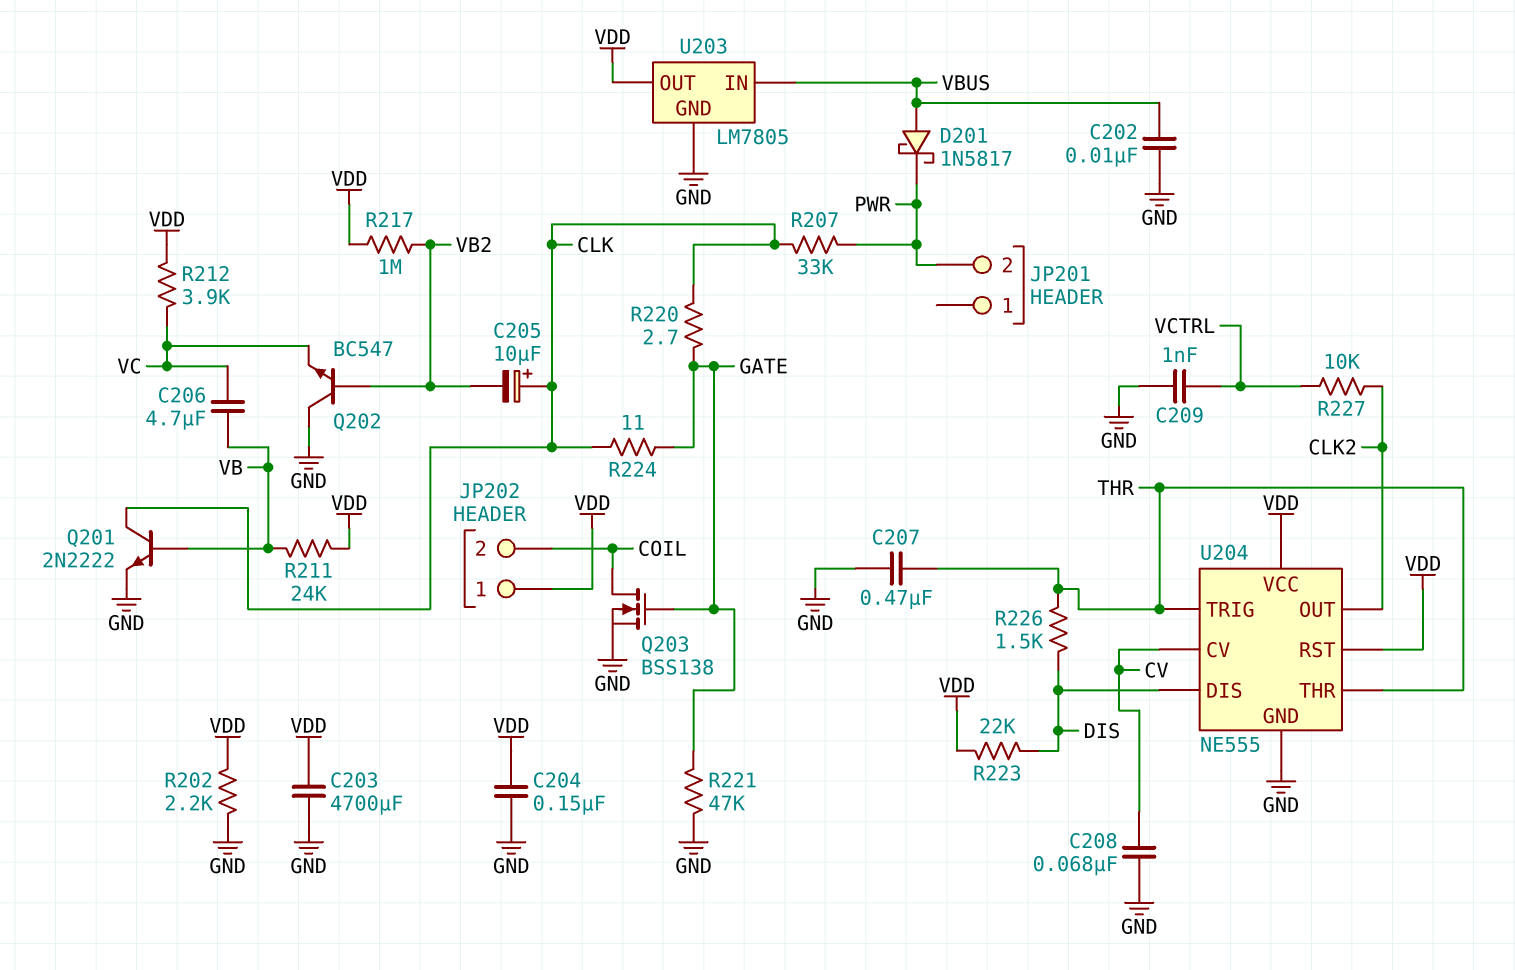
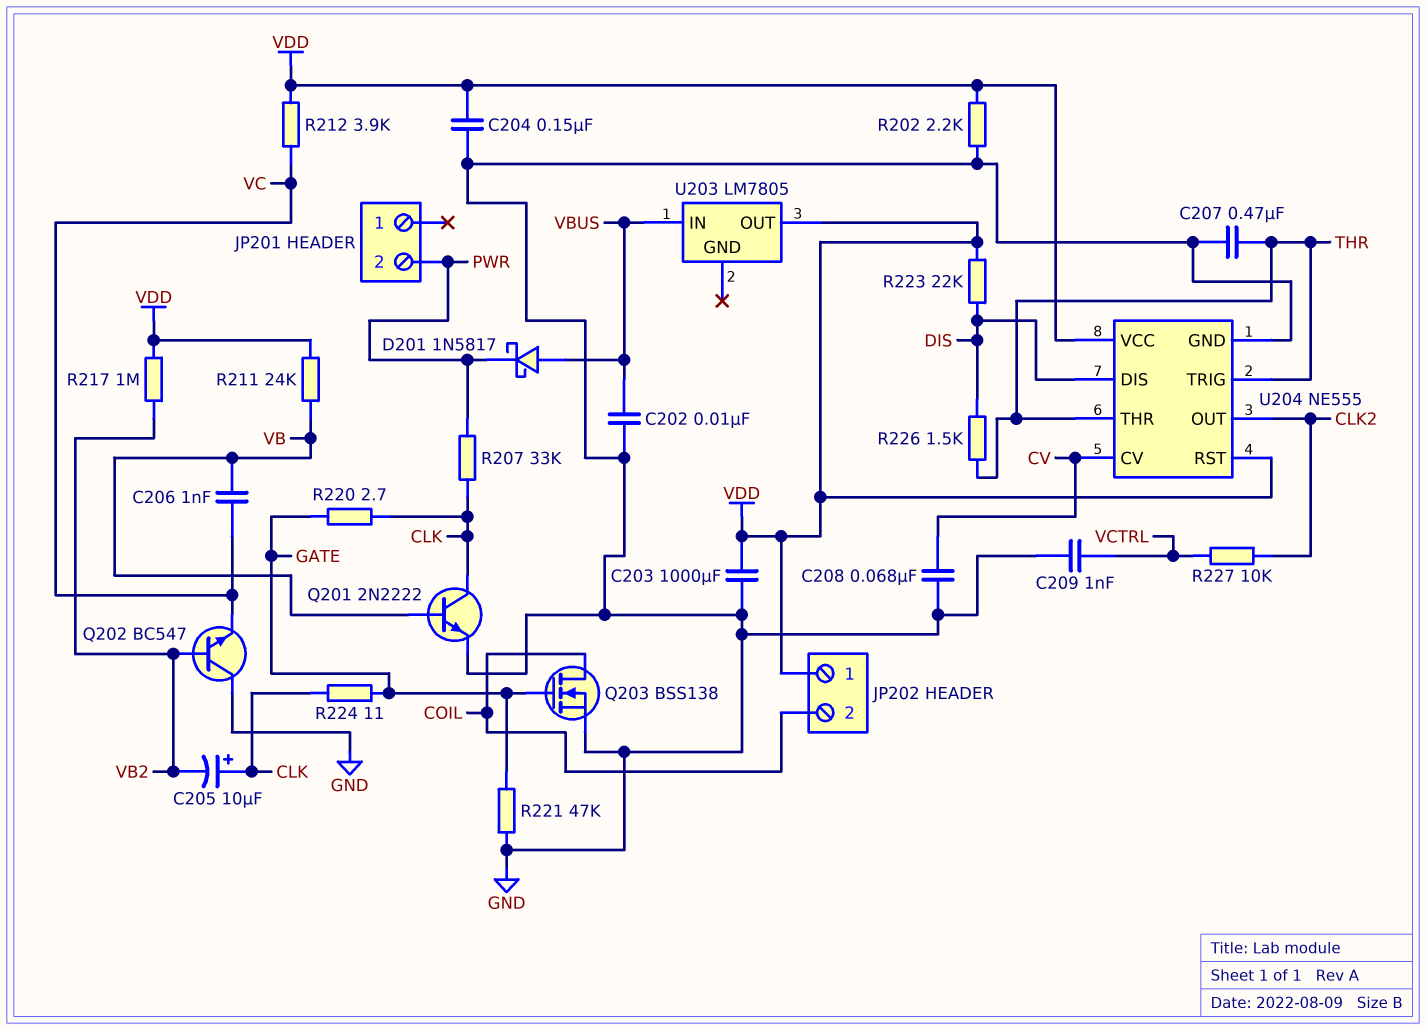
C203: 4700uF (GND, VDD) -> 1000uF (GND, VDD)
C206: 4.7uF (VB, VC) -> 1nF (VB, VC)
U203 pin GND: GND -> none

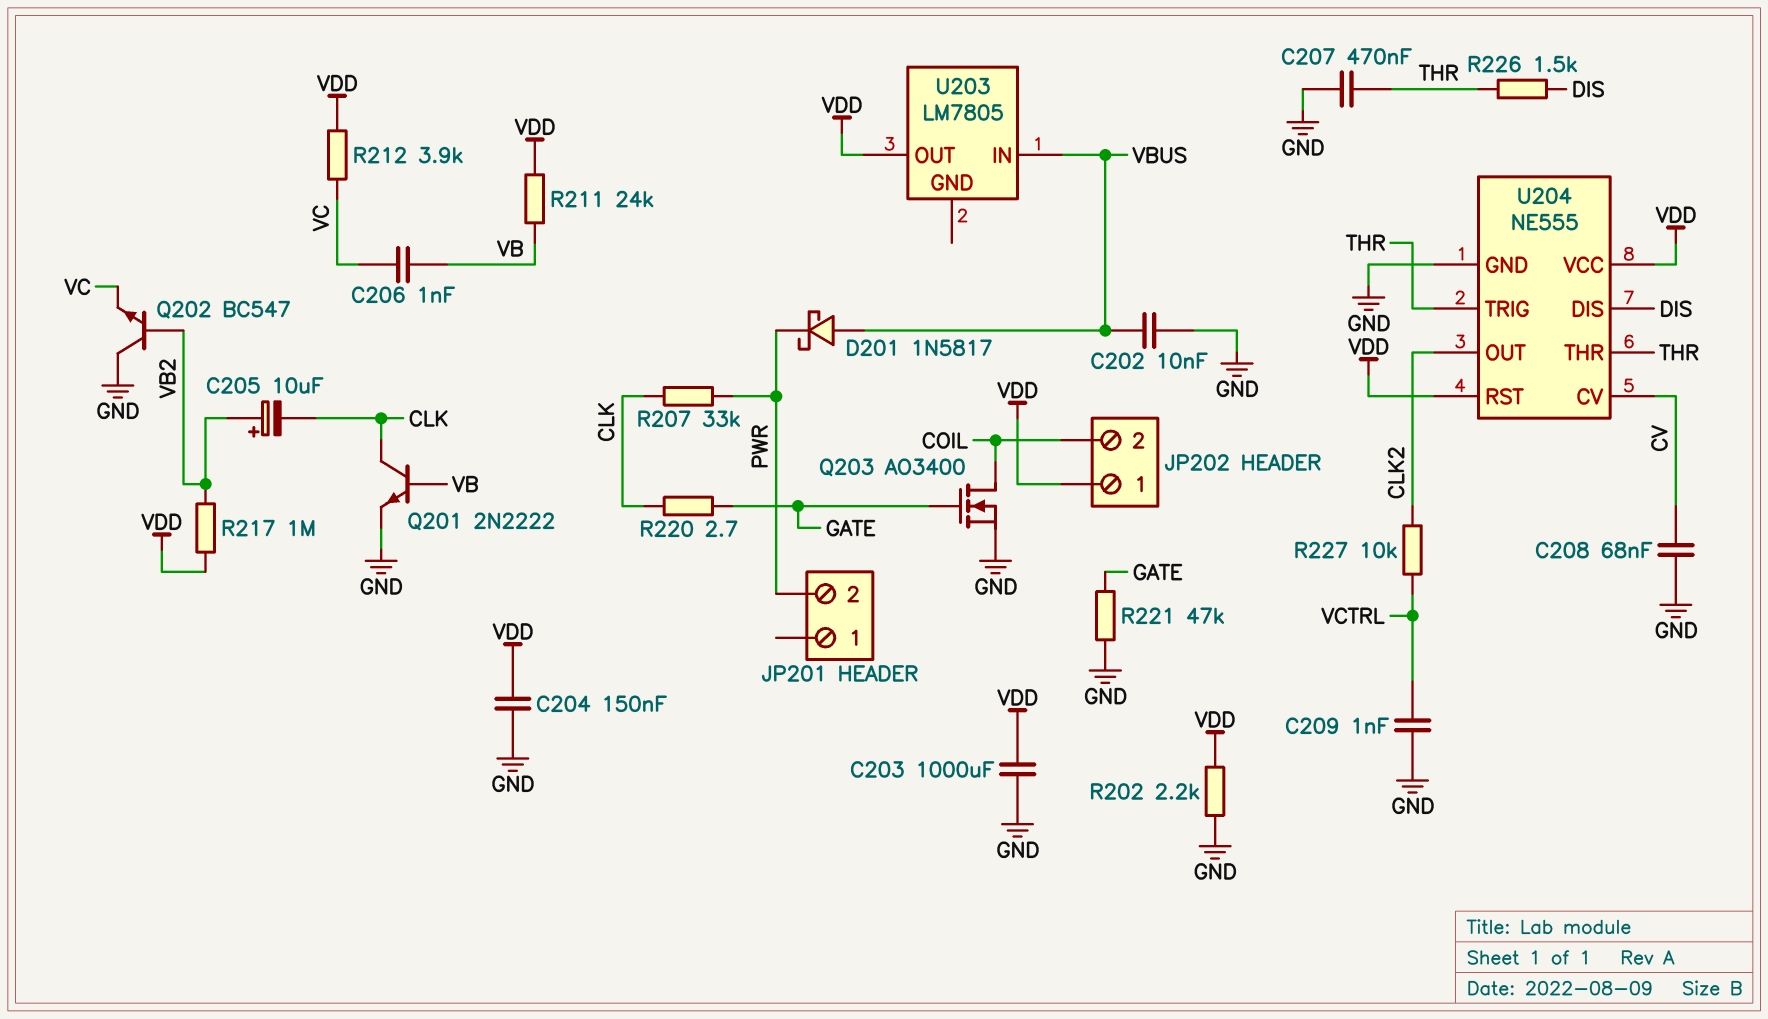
C205: 10uF (plus CLK, minus VB2) -> 10uF (plus VB2, minus CLK)
Q203: NMOS BSS138 (G GATE, D COIL, S GND) -> NMOS AO3400 (G GATE, D COIL, S GND)
R223: 22k (DIS, VDD) -> none
R224: 11 (CLK, GATE) -> none

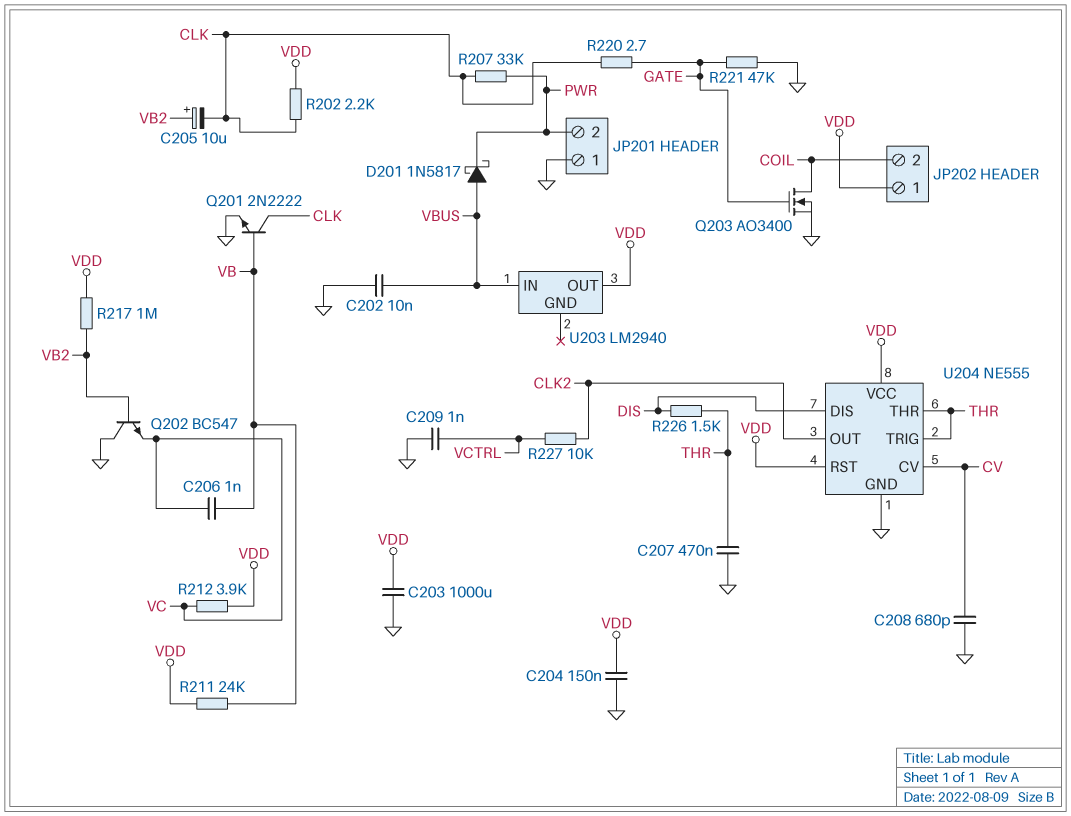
C208: 68nF (CV, GND) -> 680pF (CV, GND)
JP201 pin 1: none -> GND
R202: 2.2k (GND, VDD) -> 2.2k (CLK, VDD)
U203: LM7805 -> LM2940

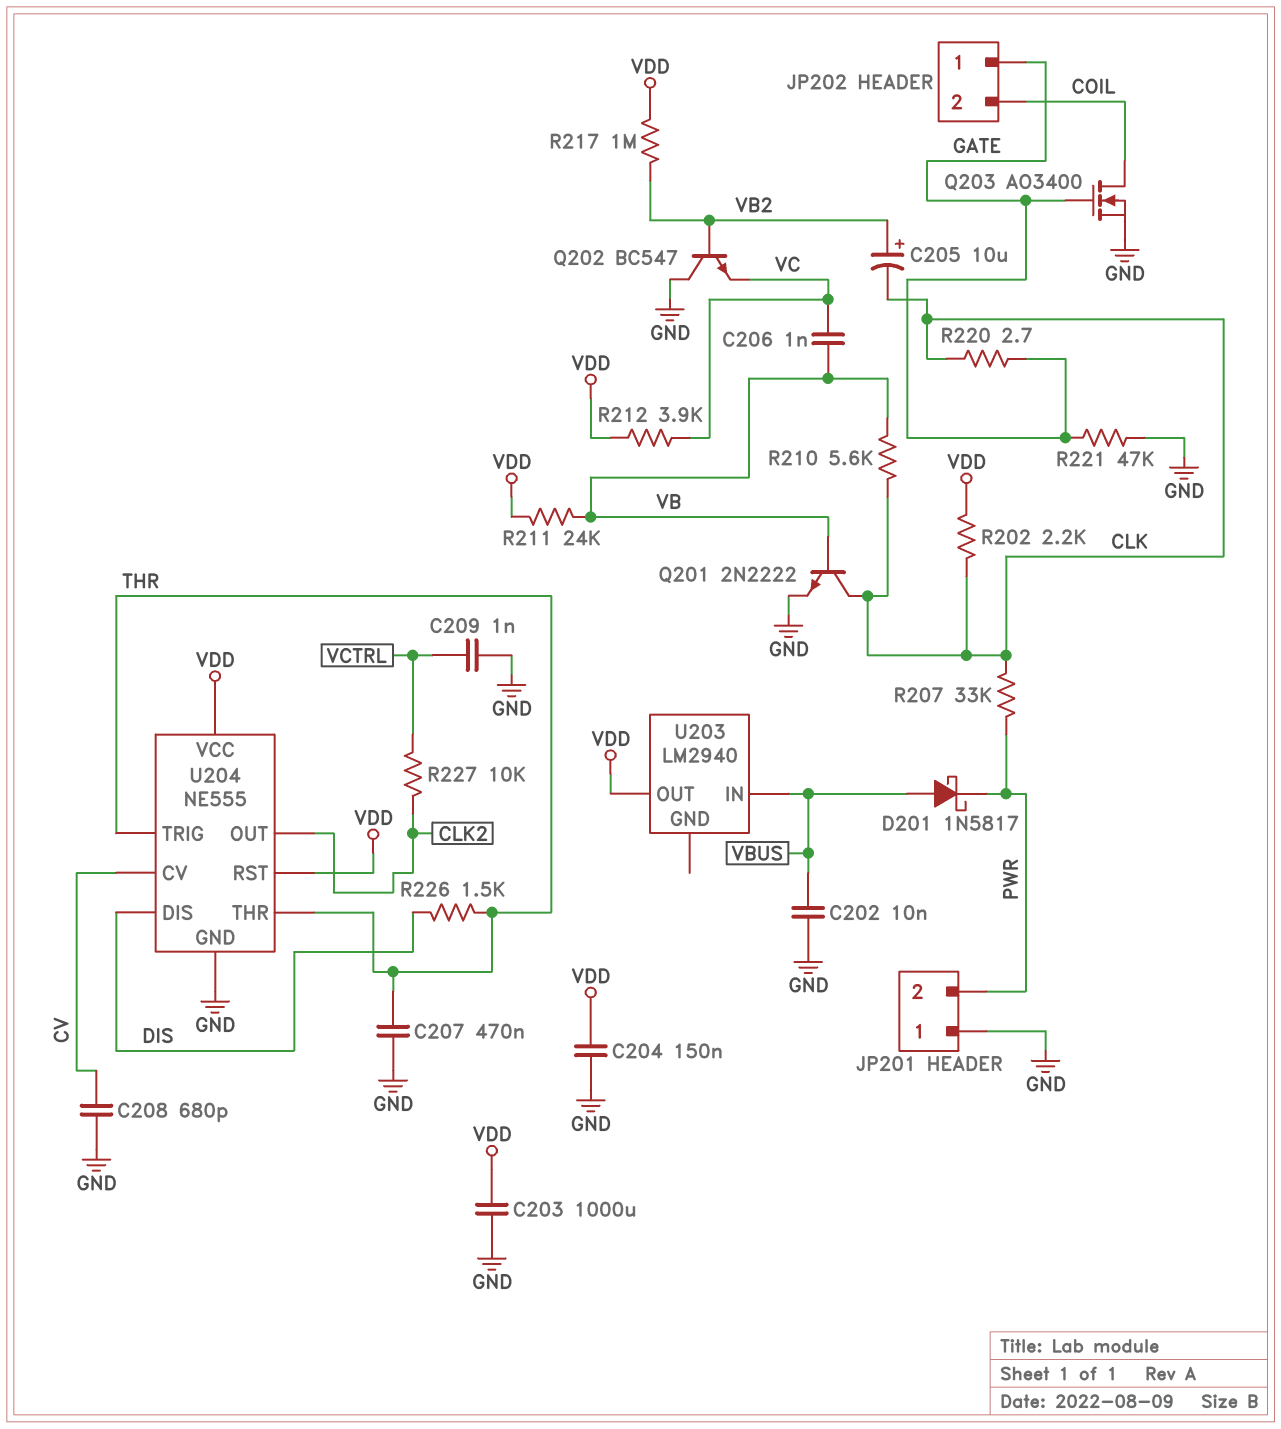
JP202 pin 1: VDD -> GATE
R210: none -> 5.6k (CLK, VB)

